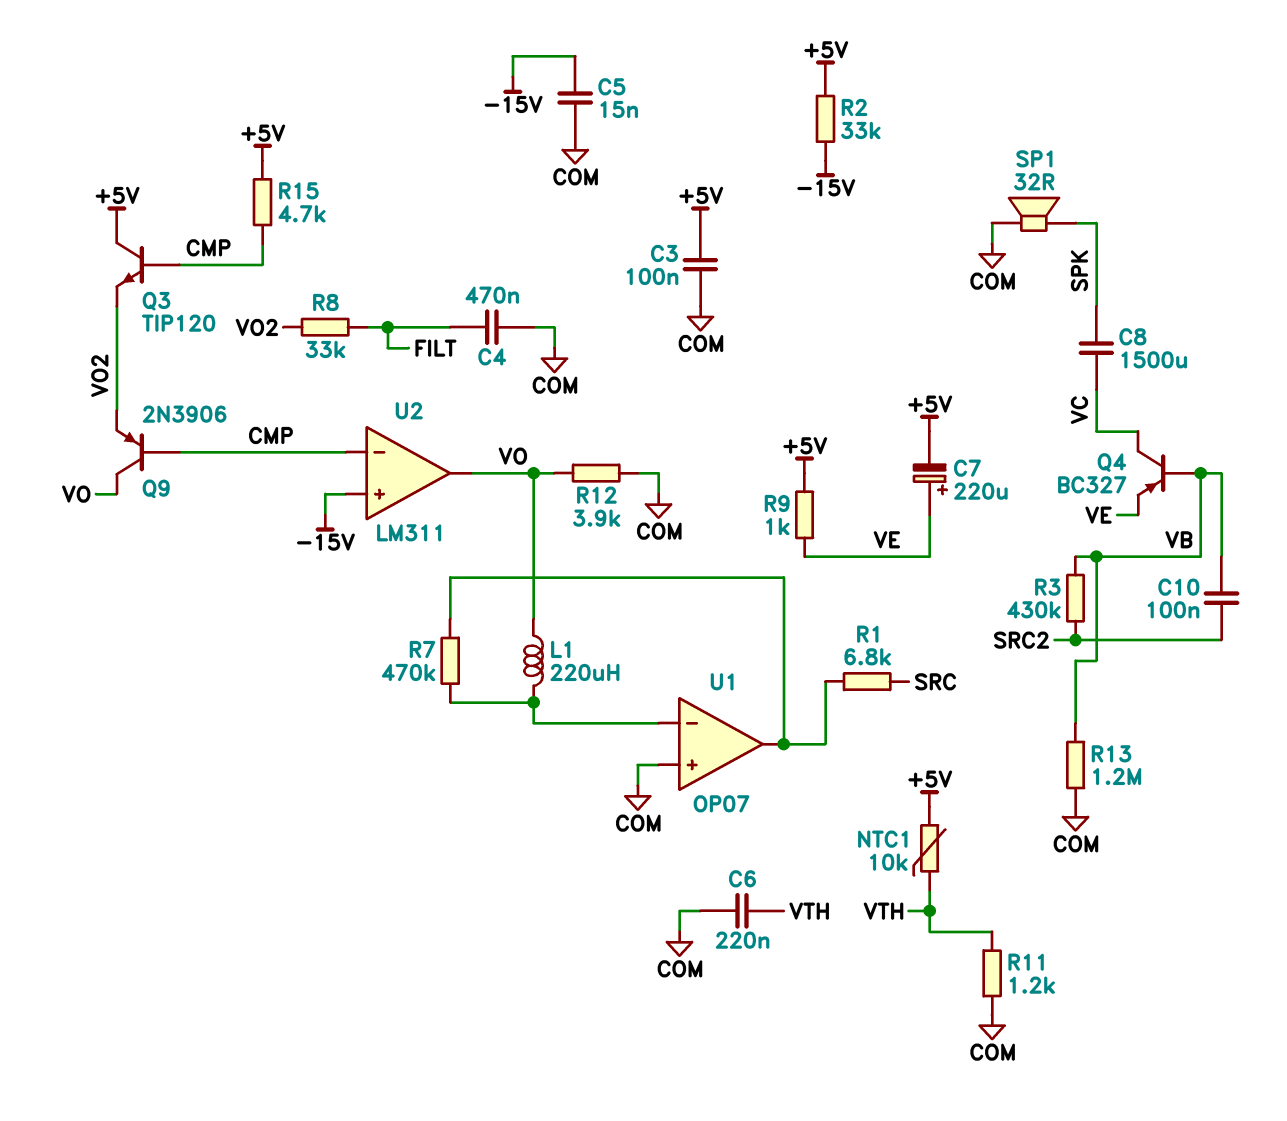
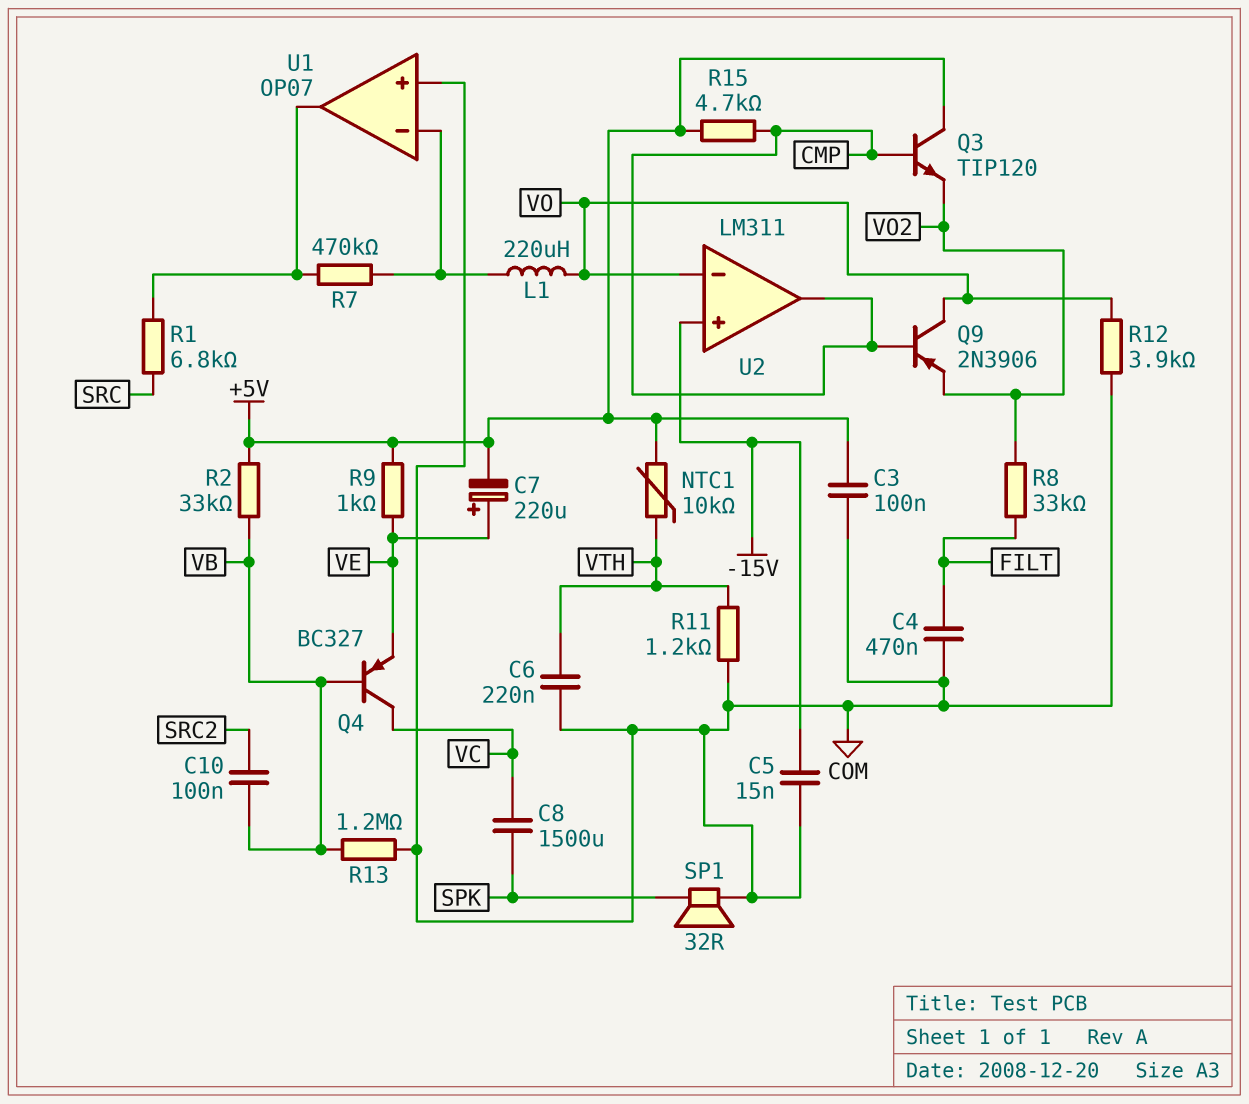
R2: 33k (+5V, -15V) -> 33k (+5V, VB)
R3: 430k (SRC2, VB) -> none
U2 pin in-: CMP -> VO
U2 pin out: VO -> CMP

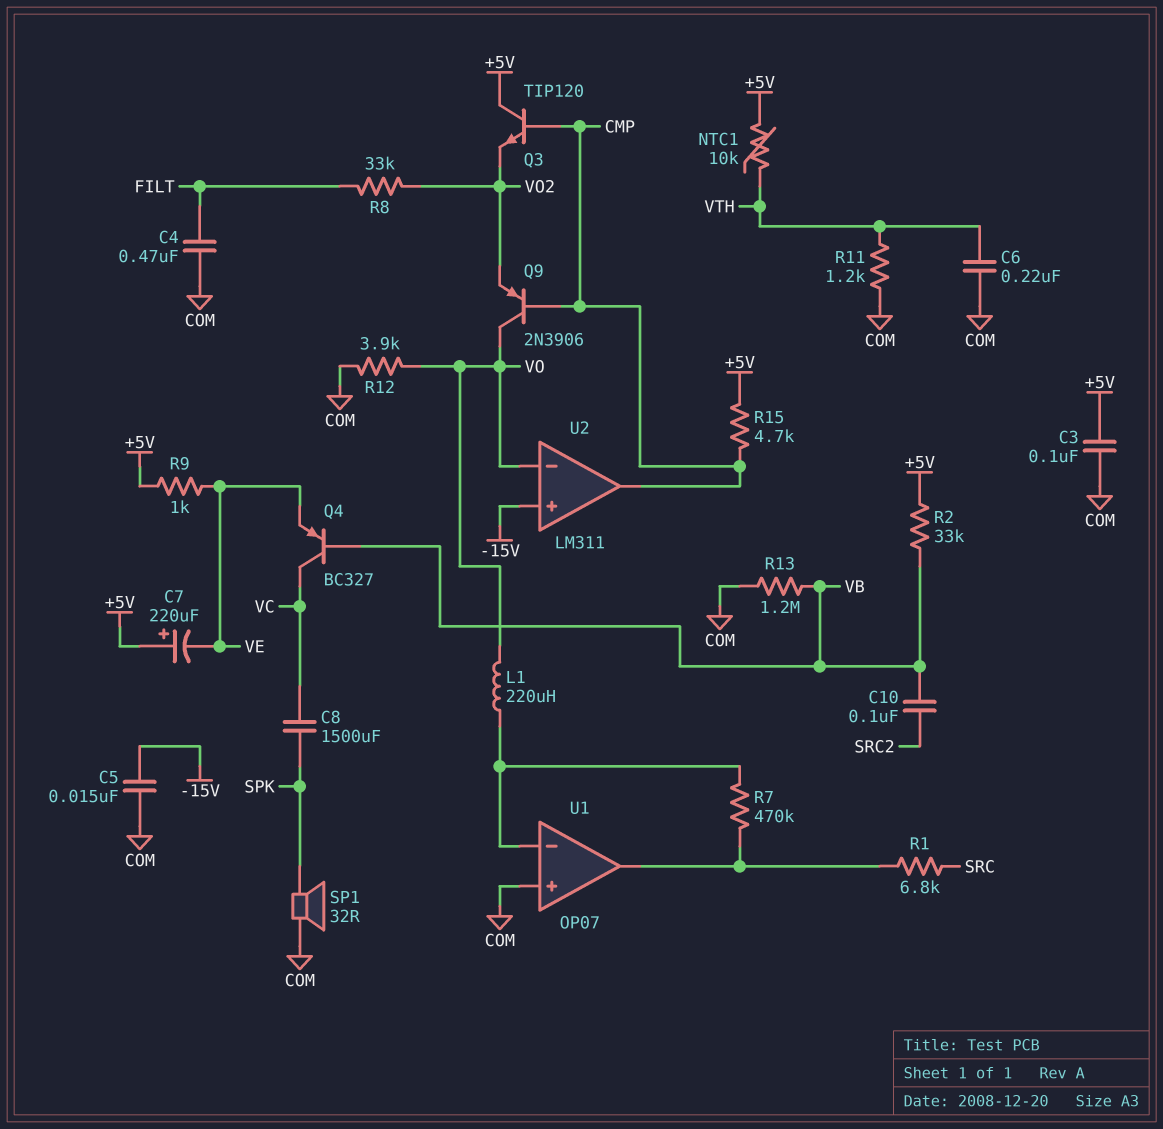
C7: 220uF (plus VE, minus +5V) -> 220uF (plus +5V, minus VE)

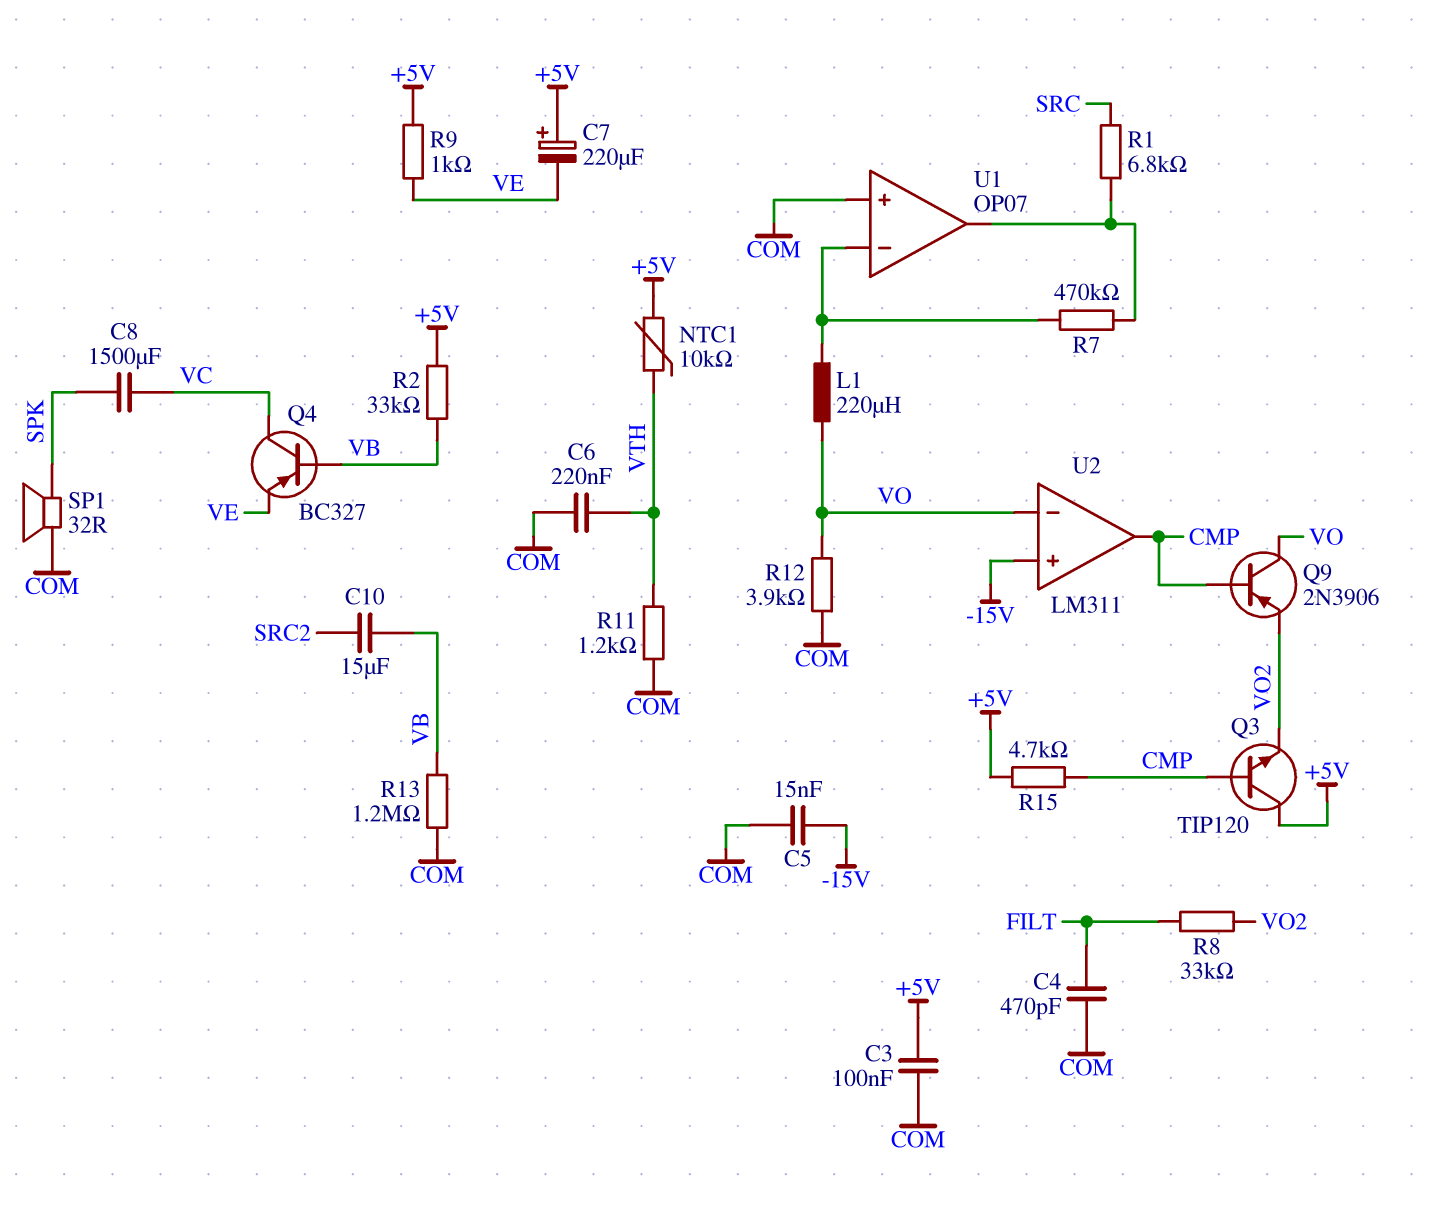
C4: 470nF (COM, FILT) -> 470pF (COM, FILT)
C10: 100nF (SRC2, VB) -> 15uF (SRC2, VB)

